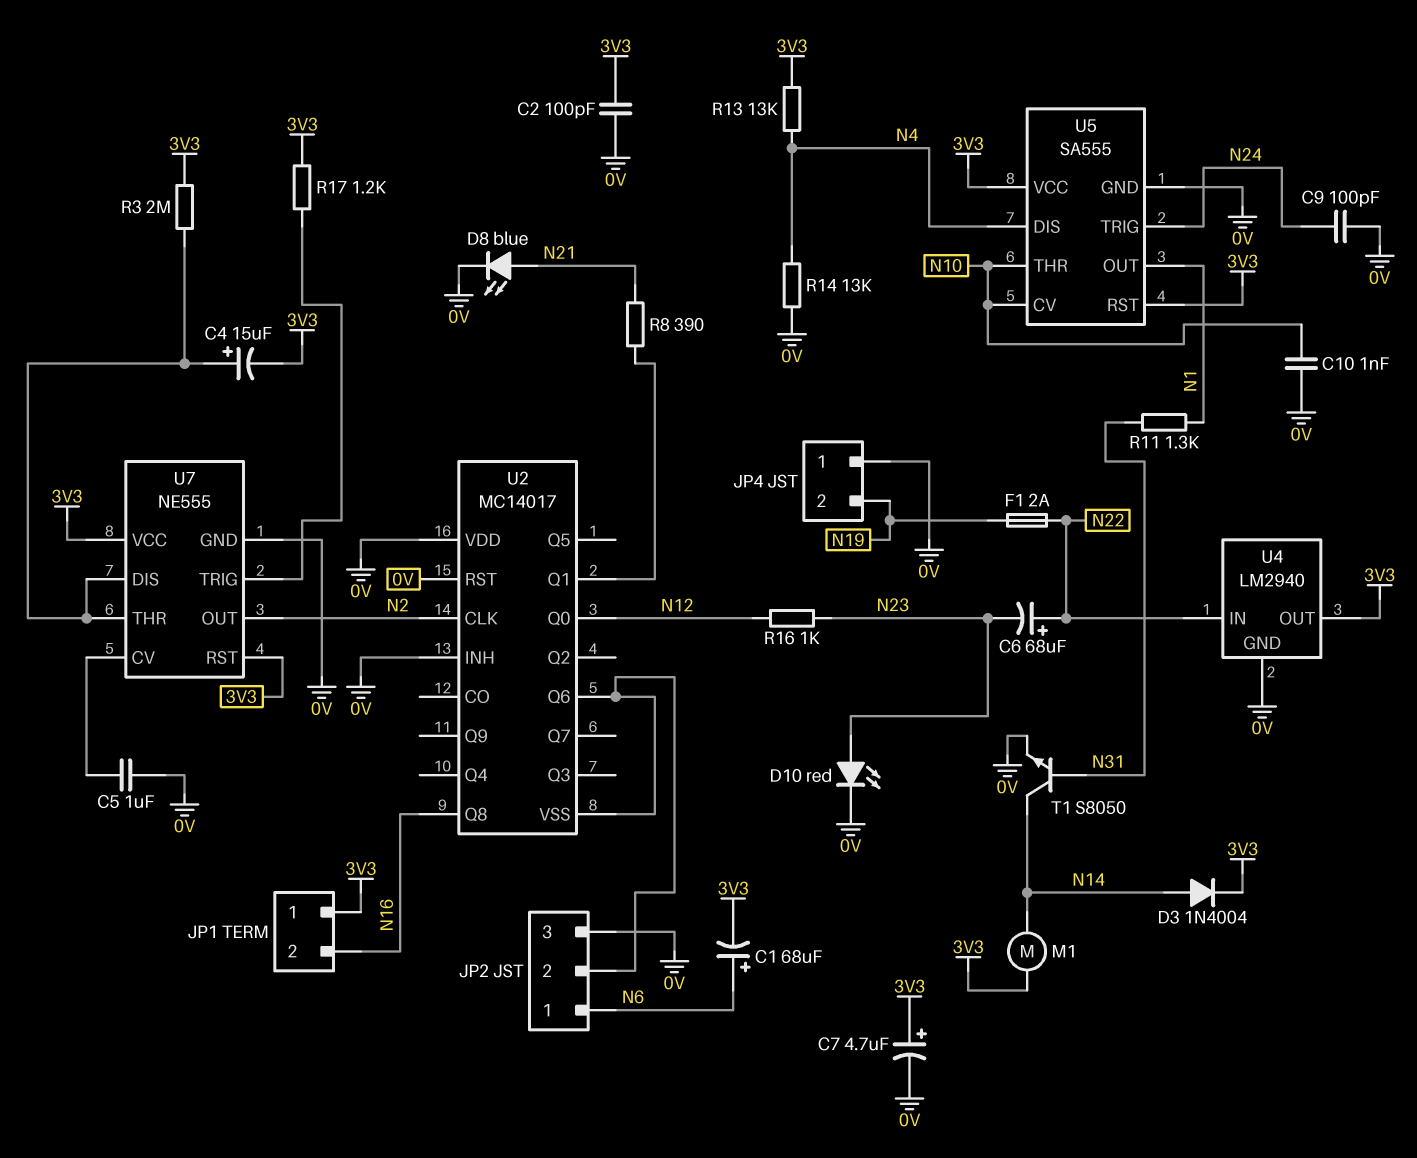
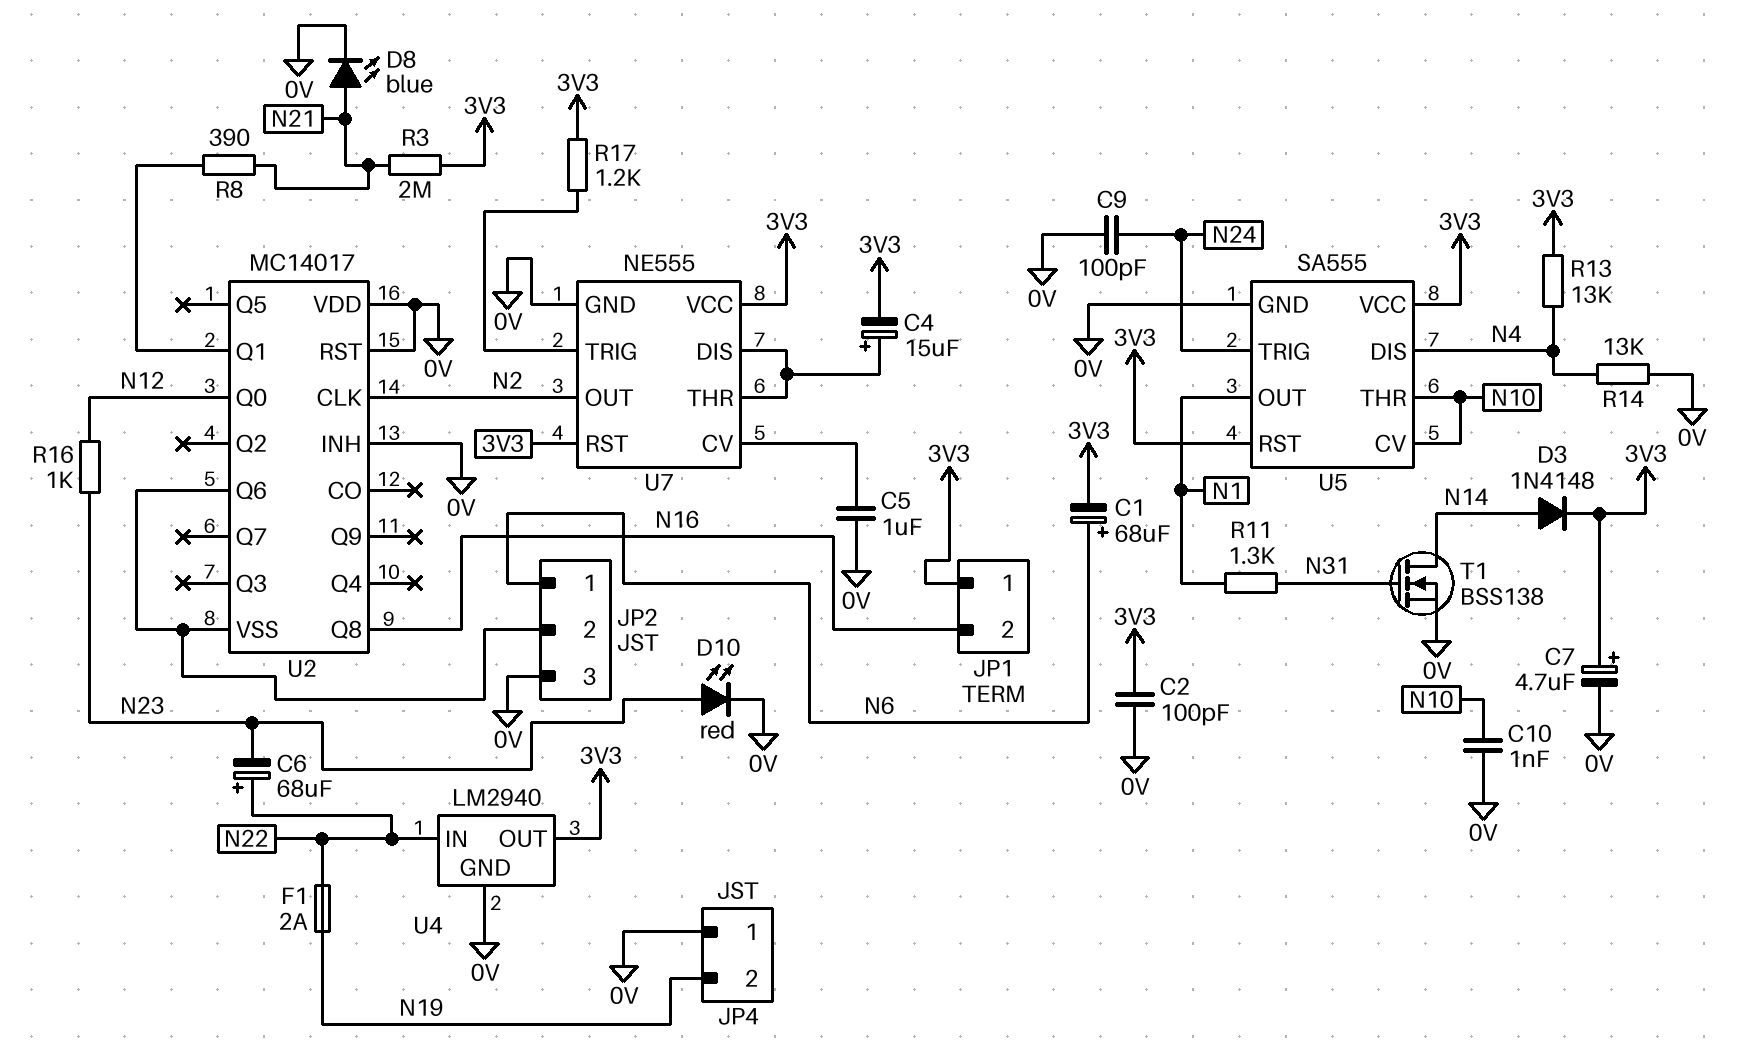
D3: diode 1N4004 (A N14, K 3V3) -> diode 1N4148 (A N14, K 3V3)
M1: motor (3V3, N14) -> none
R3: 2M (3V3, U7/DIS) -> 2M (3V3, N21)
T1: NPN S8050 (B N31, C N14, E 0V) -> NMOS BSS138 (G N31, D N14, S 0V)

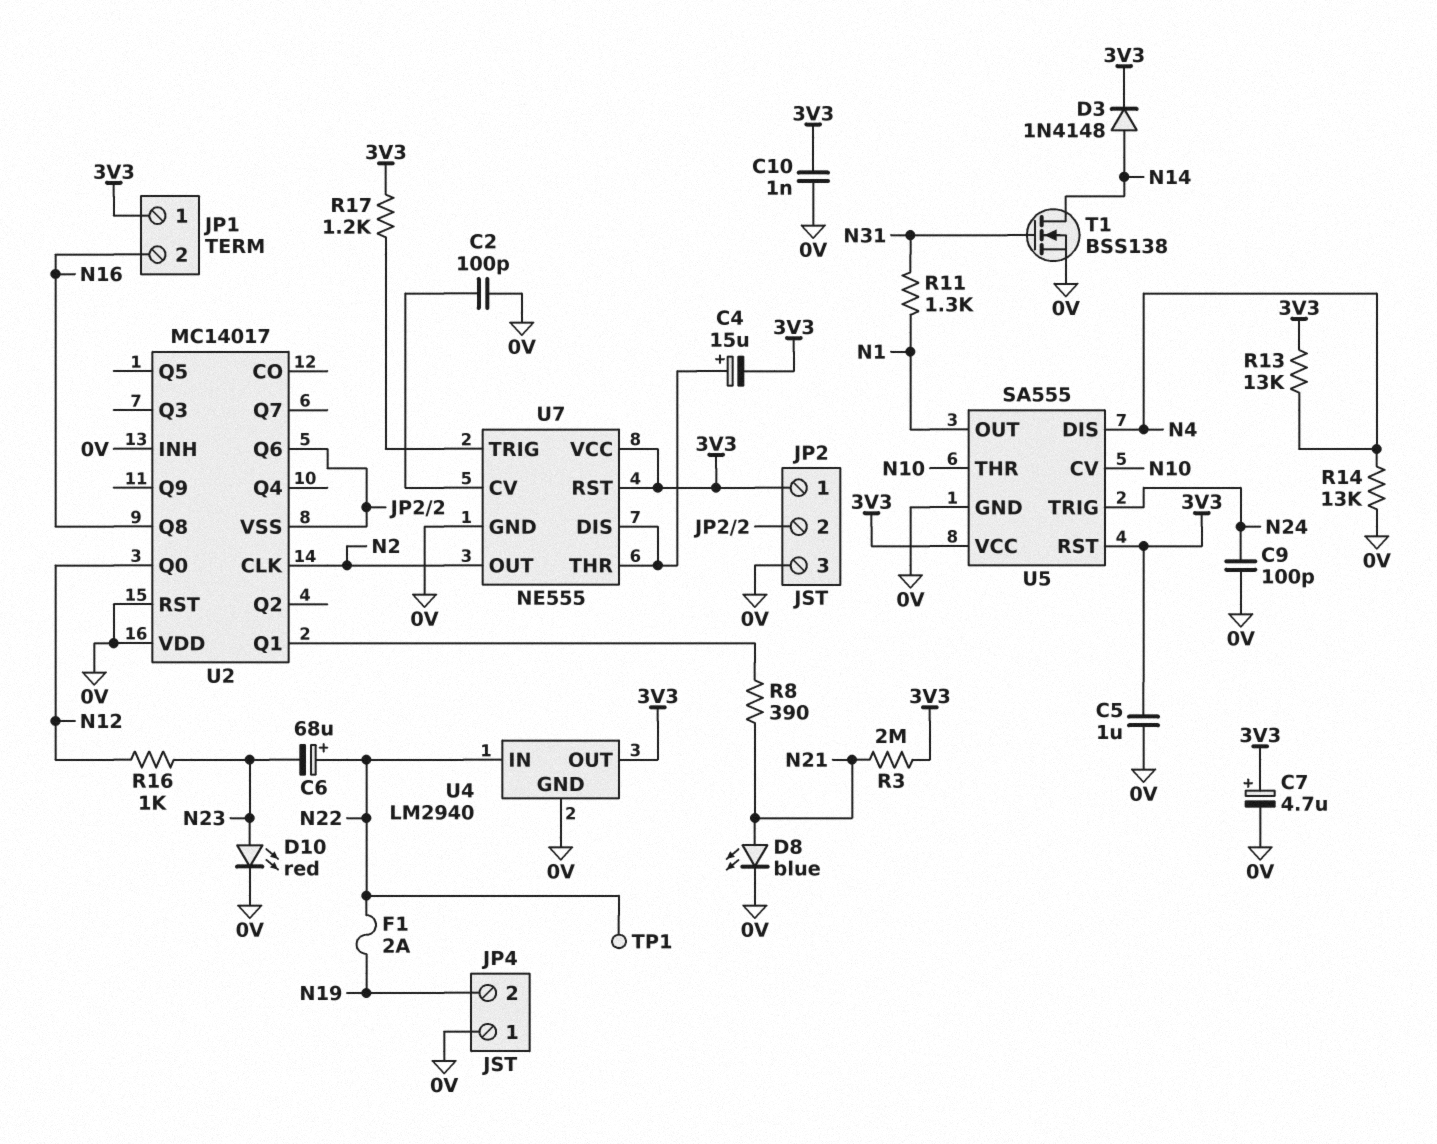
C1: 68uF (plus N6, minus 3V3) -> none
C2: 100pF (0V, 3V3) -> 100pF (0V, U7/CV)
C5: 1uF (0V, U7/CV) -> 1uF (0V, 3V3)
C10: 1nF (0V, N10) -> 1nF (0V, 3V3)
JP2 pin 1: N6 -> 3V3
TP1: none -> test point (N22)

